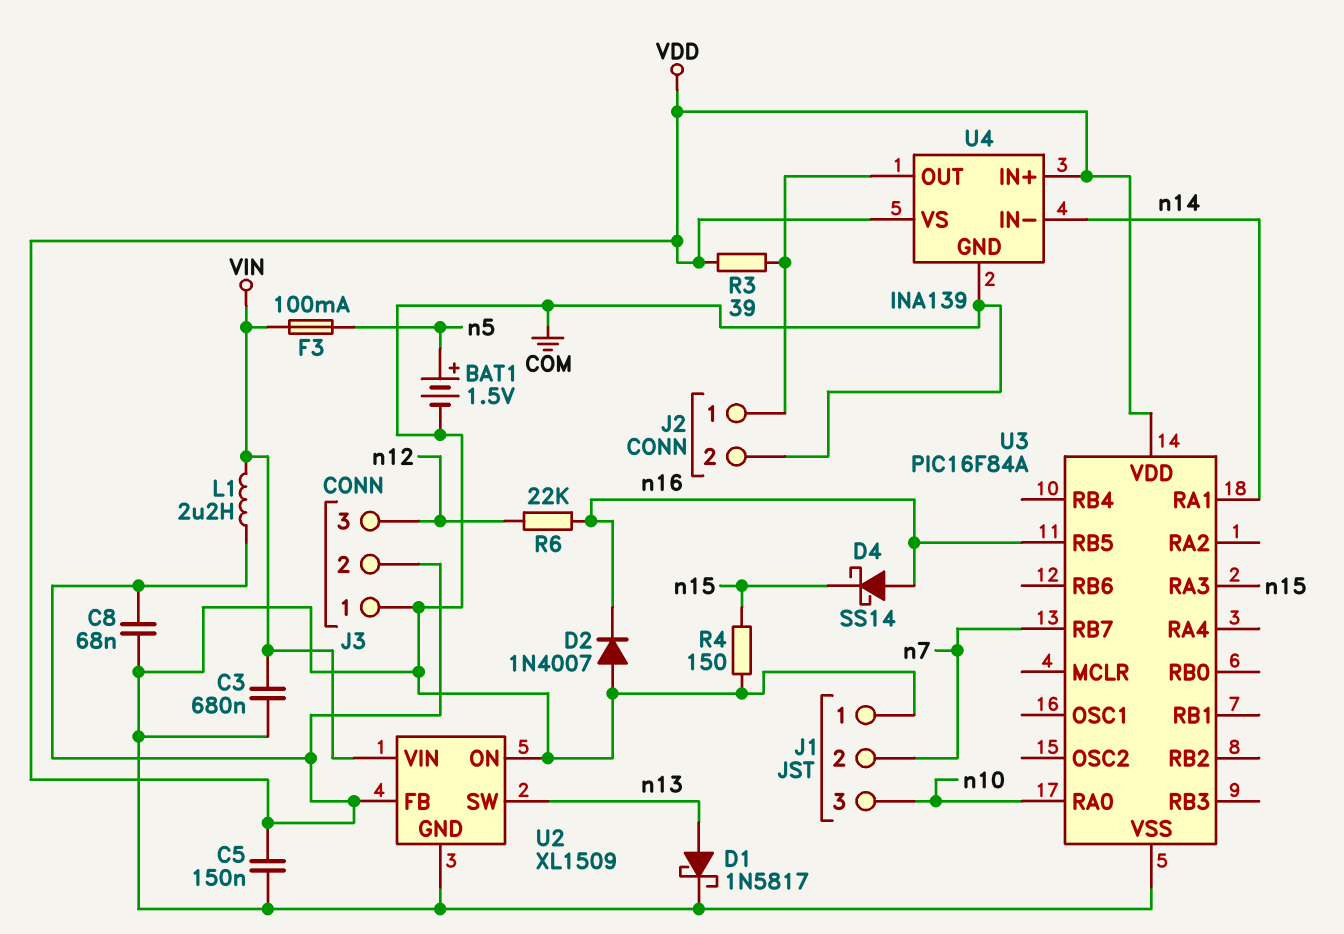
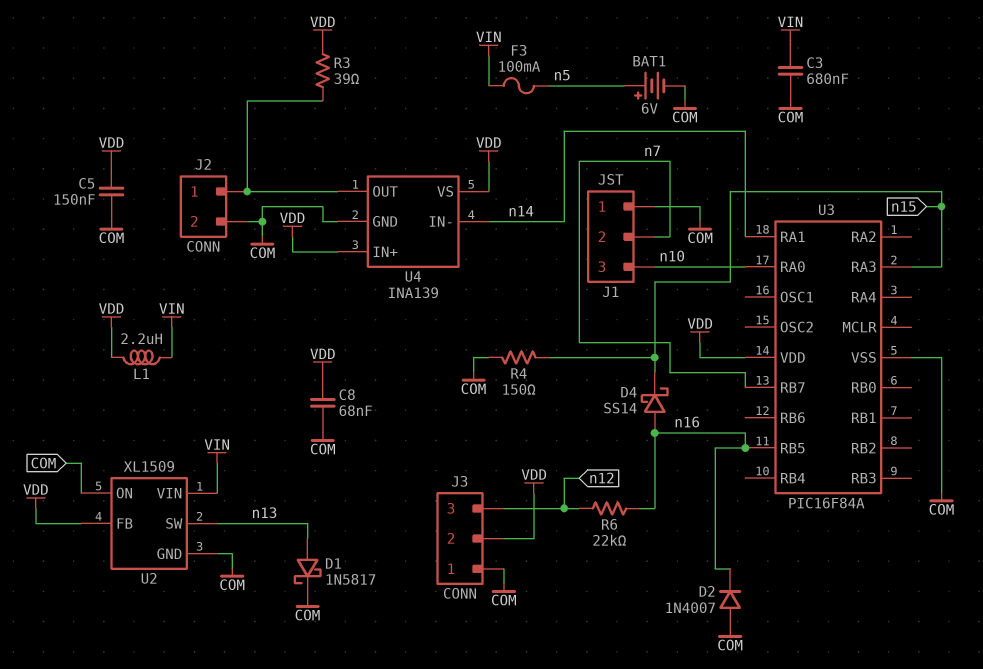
BAT1: 1.5V (plus n5, minus COM) -> 6V (plus n5, minus COM)

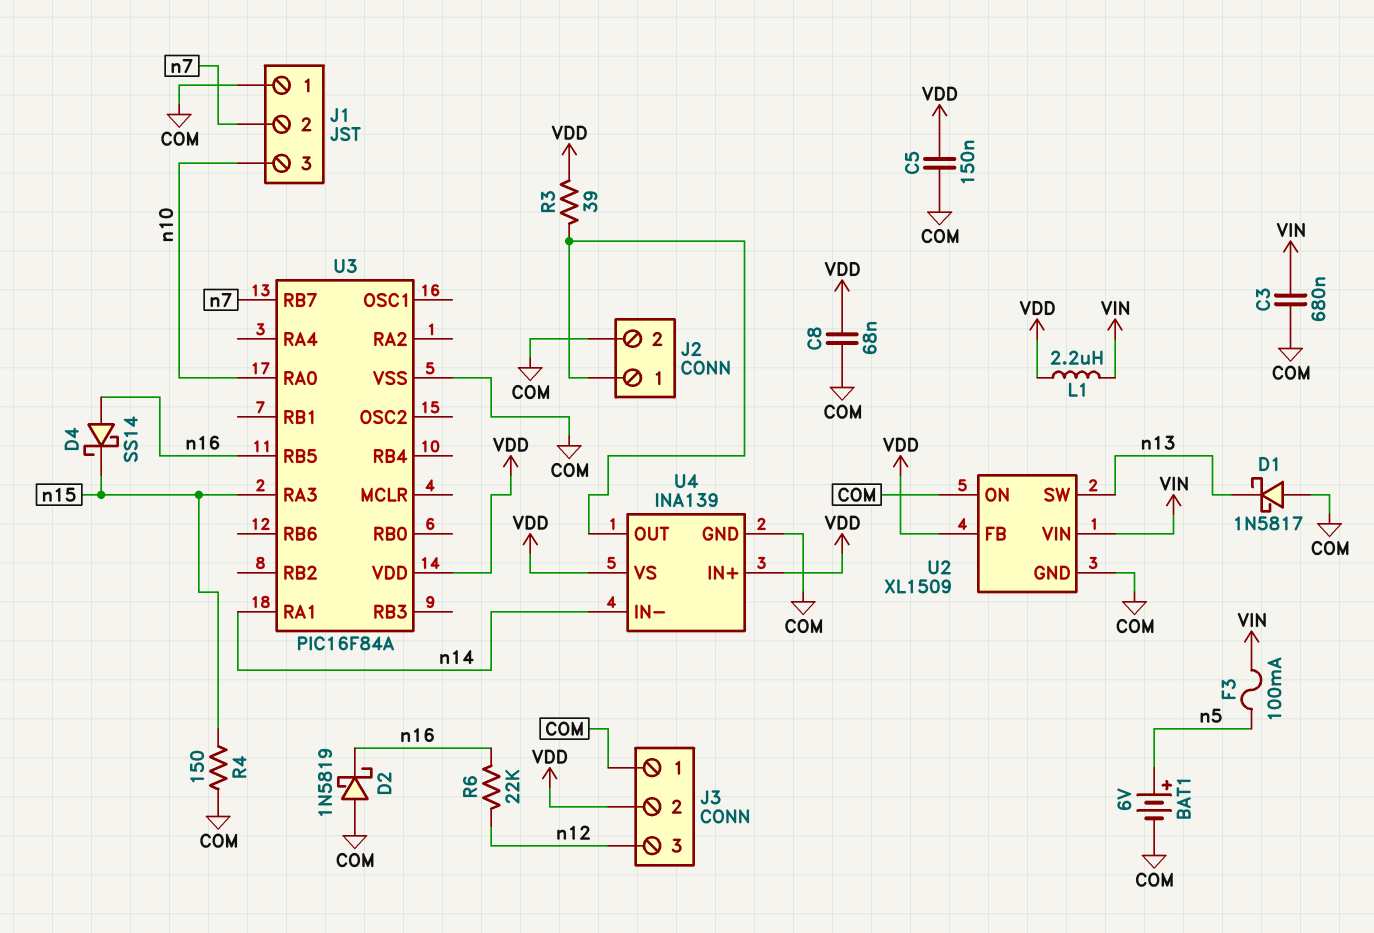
D1: schottky 1N5817 (A n13, K COM) -> schottky 1N5817 (A COM, K n13)
D2: diode 1N4007 (A COM, K n16) -> schottky 1N5819 (A COM, K n16)

